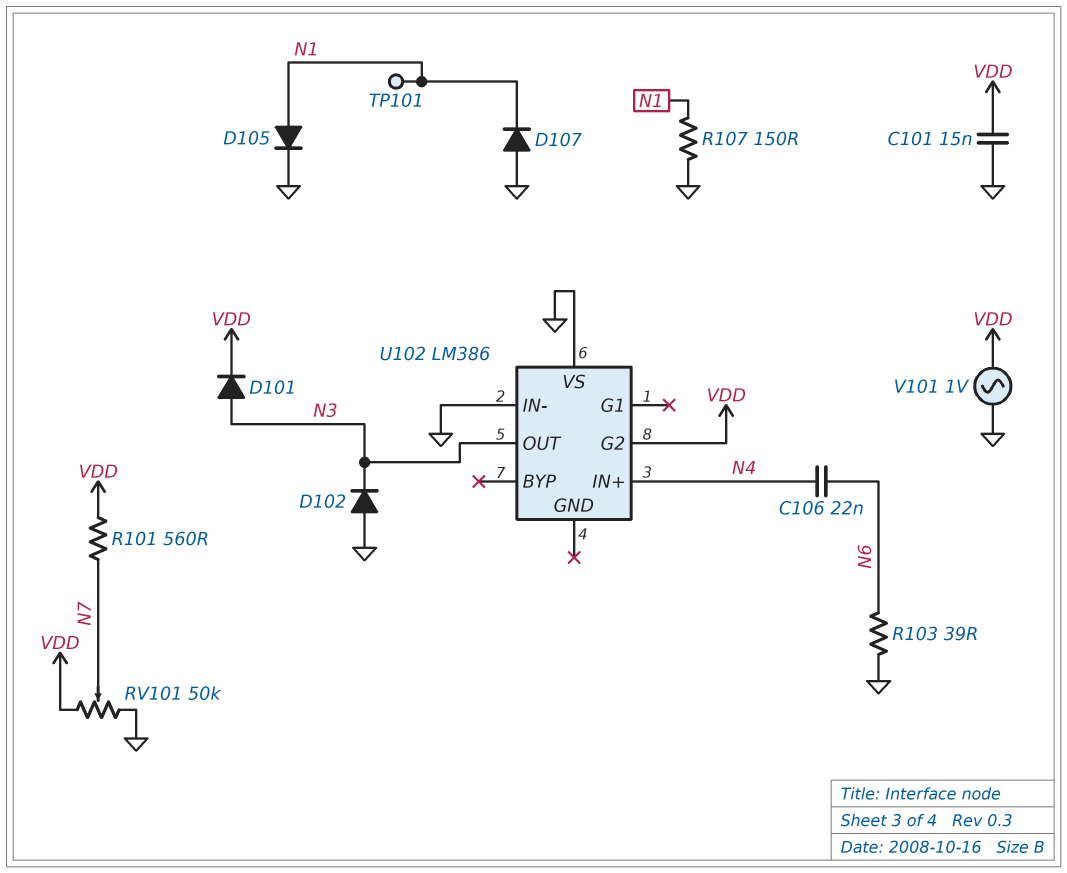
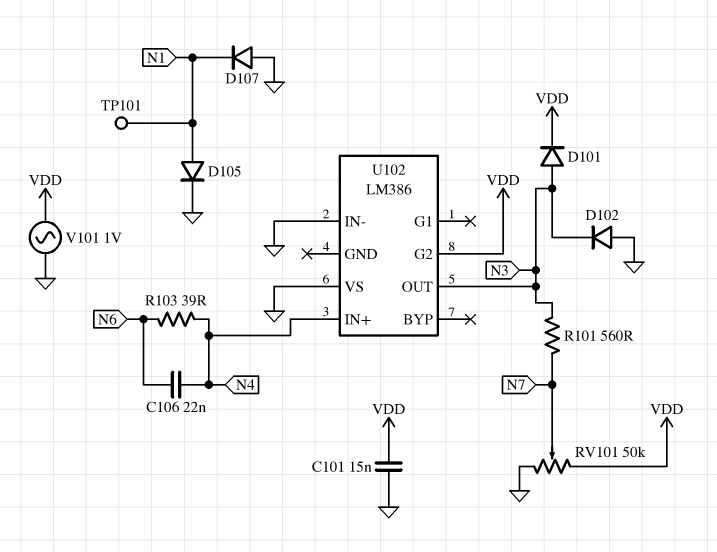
R101: 560 (N7, VDD) -> 560 (N3, N7)
R103: 39 (GND, N6) -> 39 (N4, N6)
R107: 150 (GND, N1) -> none

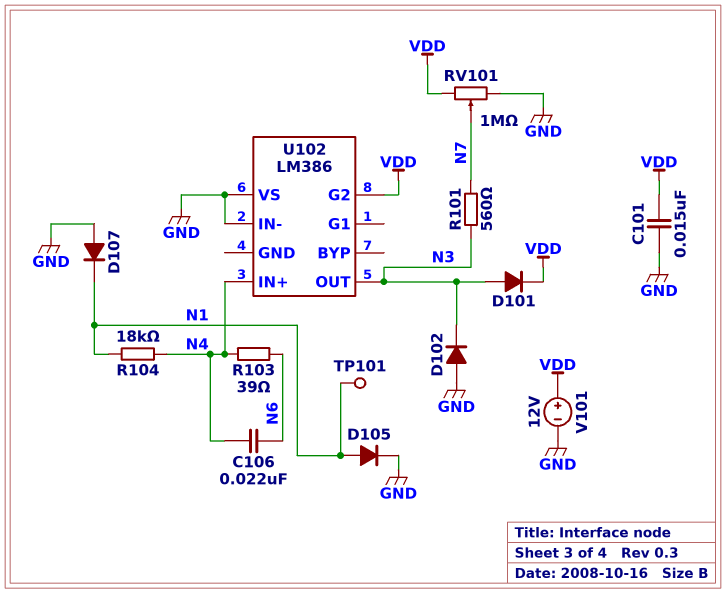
R104: none -> 18k (N1, N4)
RV101: 50k (GND, VDD, wiper N7) -> 1M (GND, VDD, wiper N7)
V101: AC 1V (GND, VDD) -> 12V (plus VDD, minus GND)

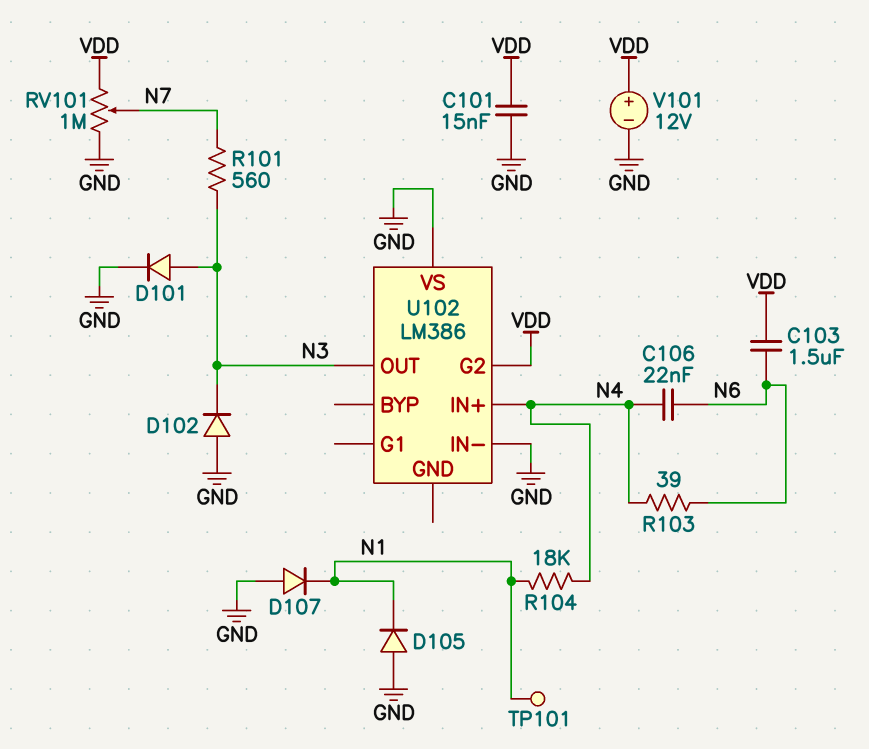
C103: none -> 1.5uF (N6, VDD)
D101: diode (A N3, K VDD) -> diode (A N3, K GND)
D105: diode (A N1, K GND) -> diode (A GND, K N1)

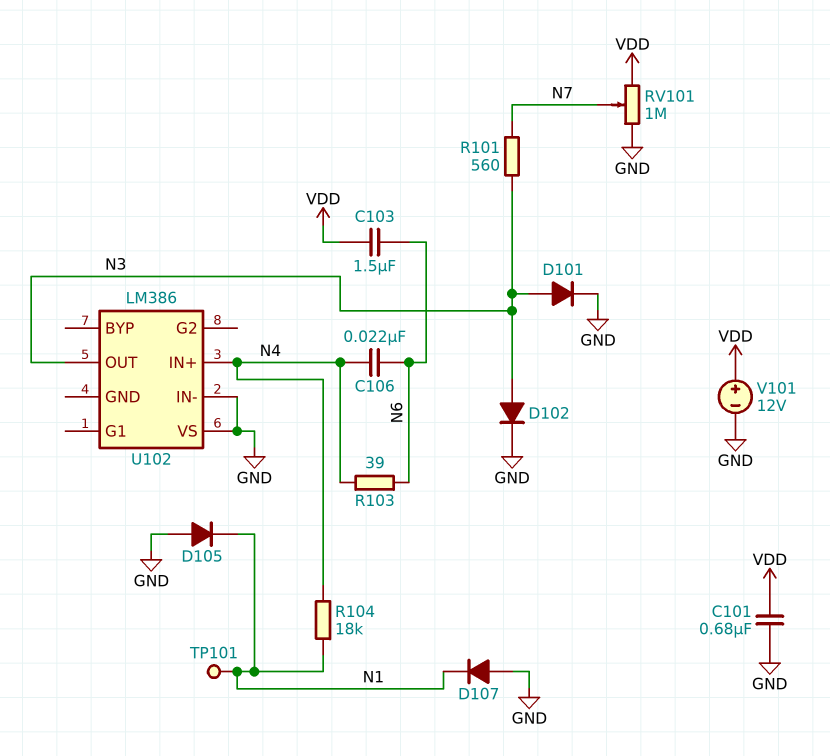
C101: 15nF (GND, VDD) -> 680nF (GND, VDD)
D102: diode (A GND, K N3) -> diode (A N3, K GND)
U102 pin G2: VDD -> none

